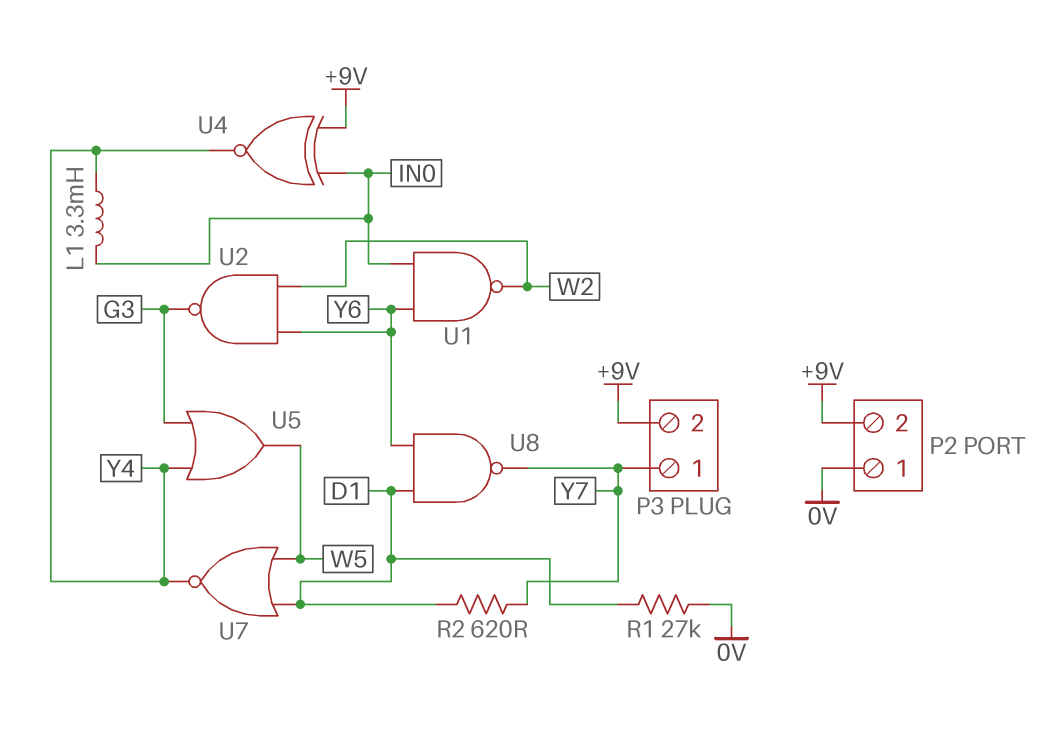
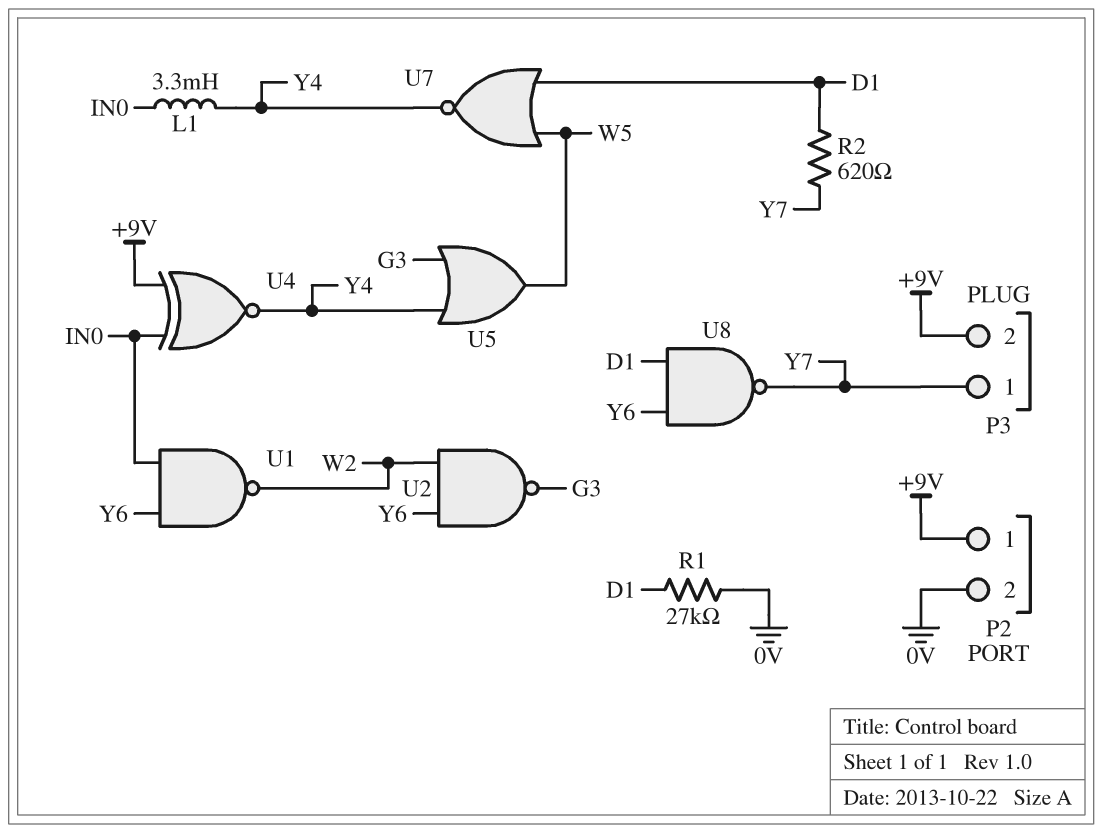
P2 pin 1: 0V -> +9V
P2 pin 2: +9V -> 0V

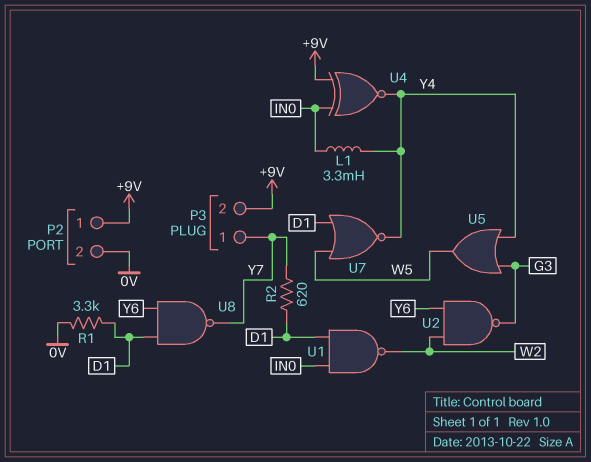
R1: 27k (0V, D1) -> 3.3k (0V, D1)
U1: NAND (in IN0, in Y6, out W2) -> NAND (in D1, in IN0, out W2)

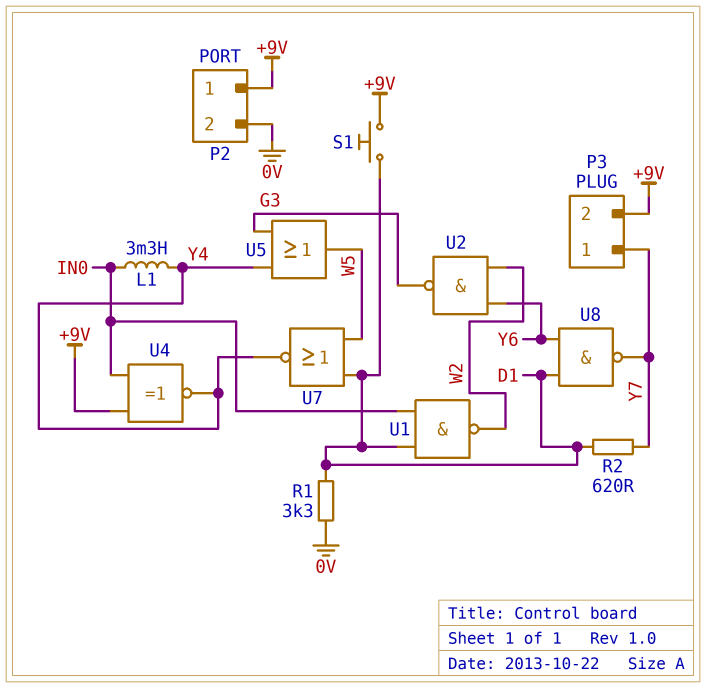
S1: none -> button (+9V, D1)

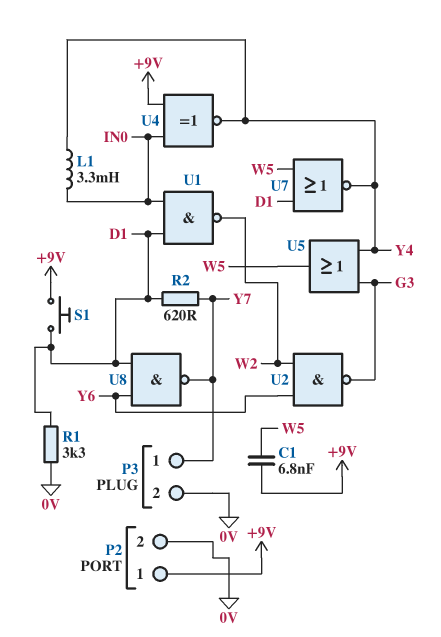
C1: none -> 6.8nF (+9V, W5)
P3 pin 2: +9V -> 0V

